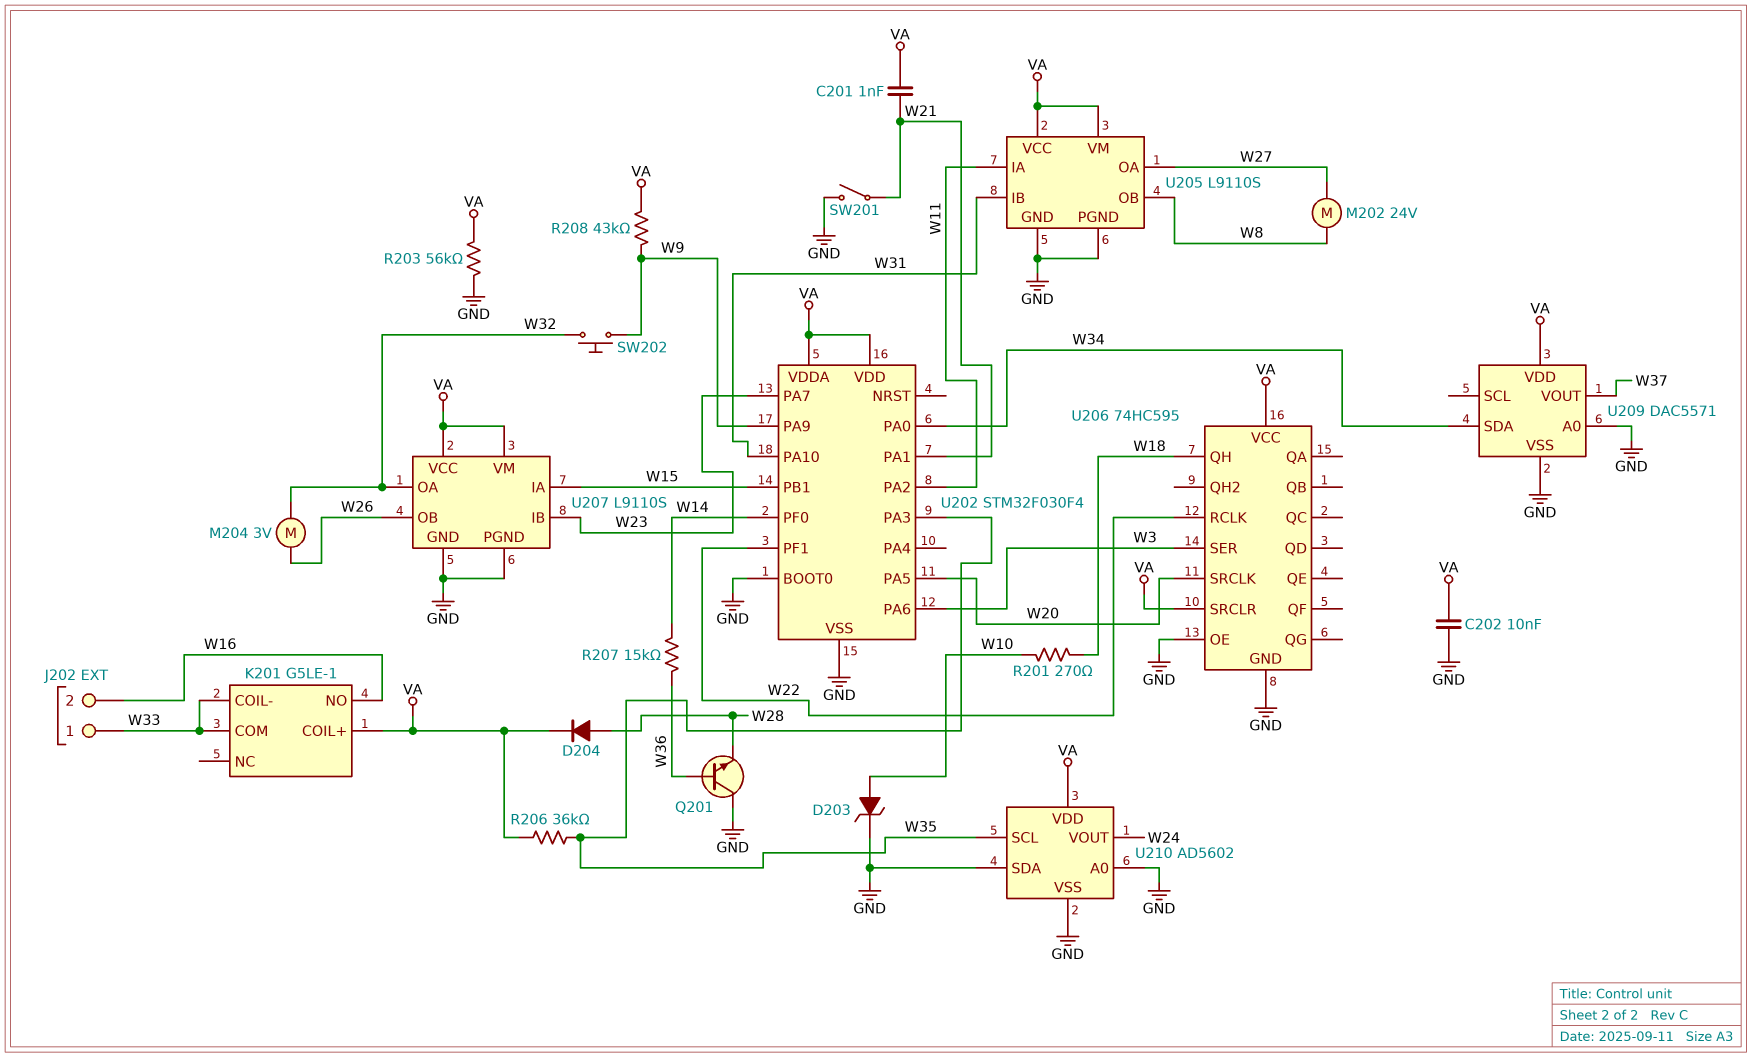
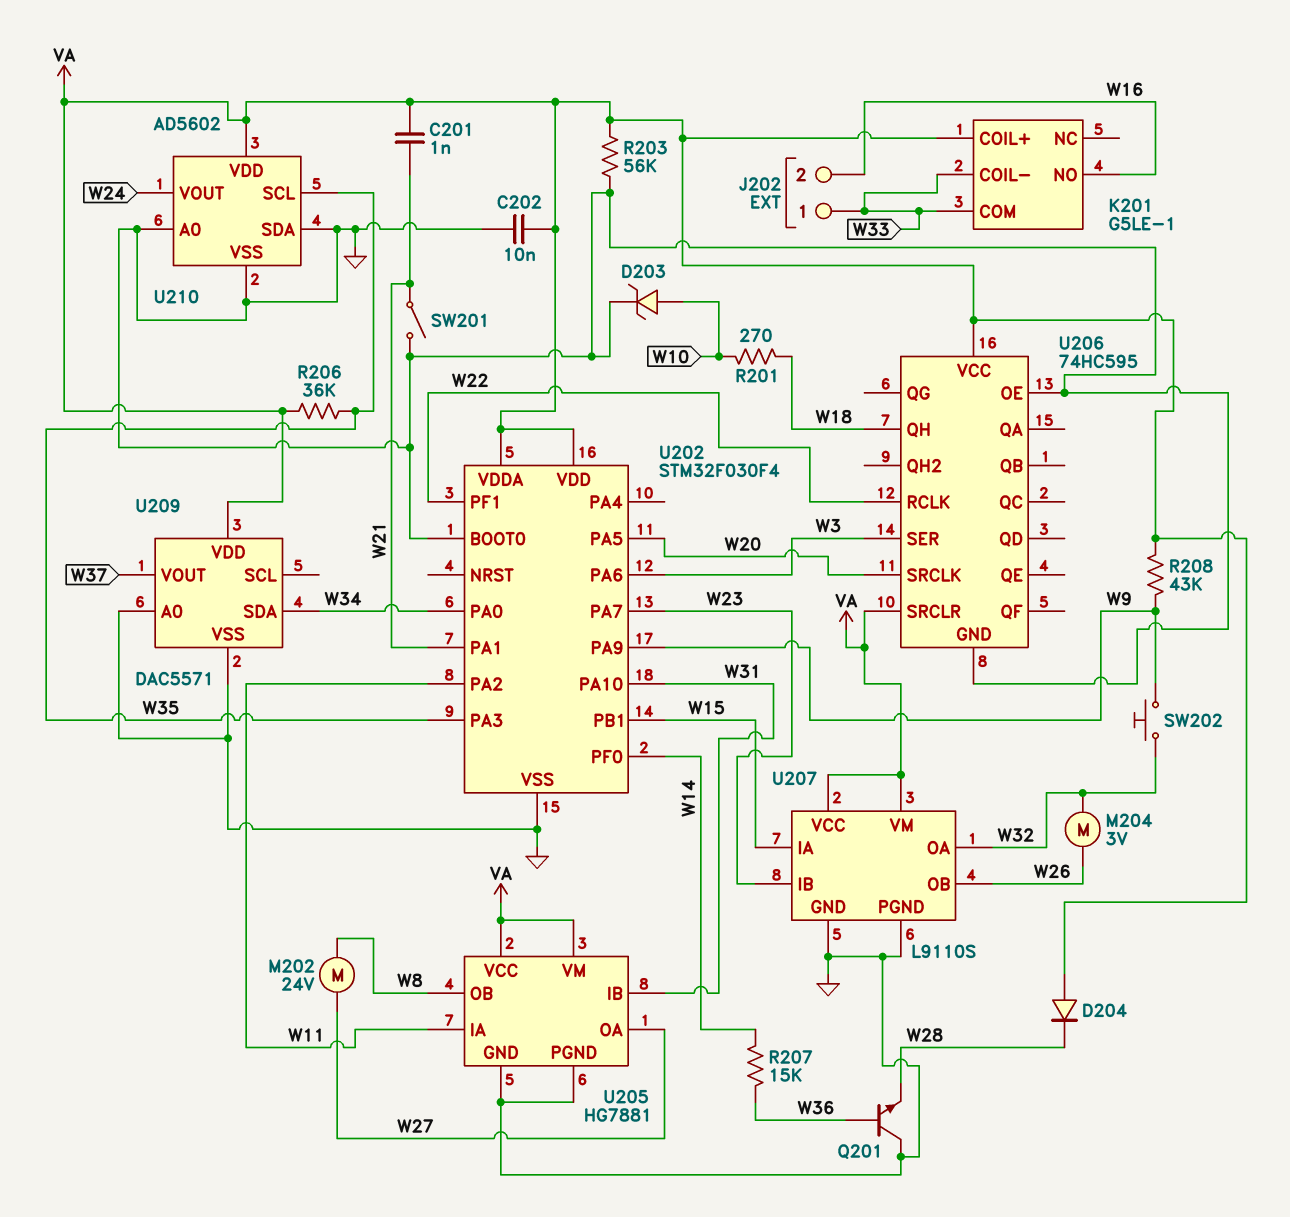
D204: diode (A W28, K VA) -> diode (A VA, K W28)
U205: L9110S -> HG7881

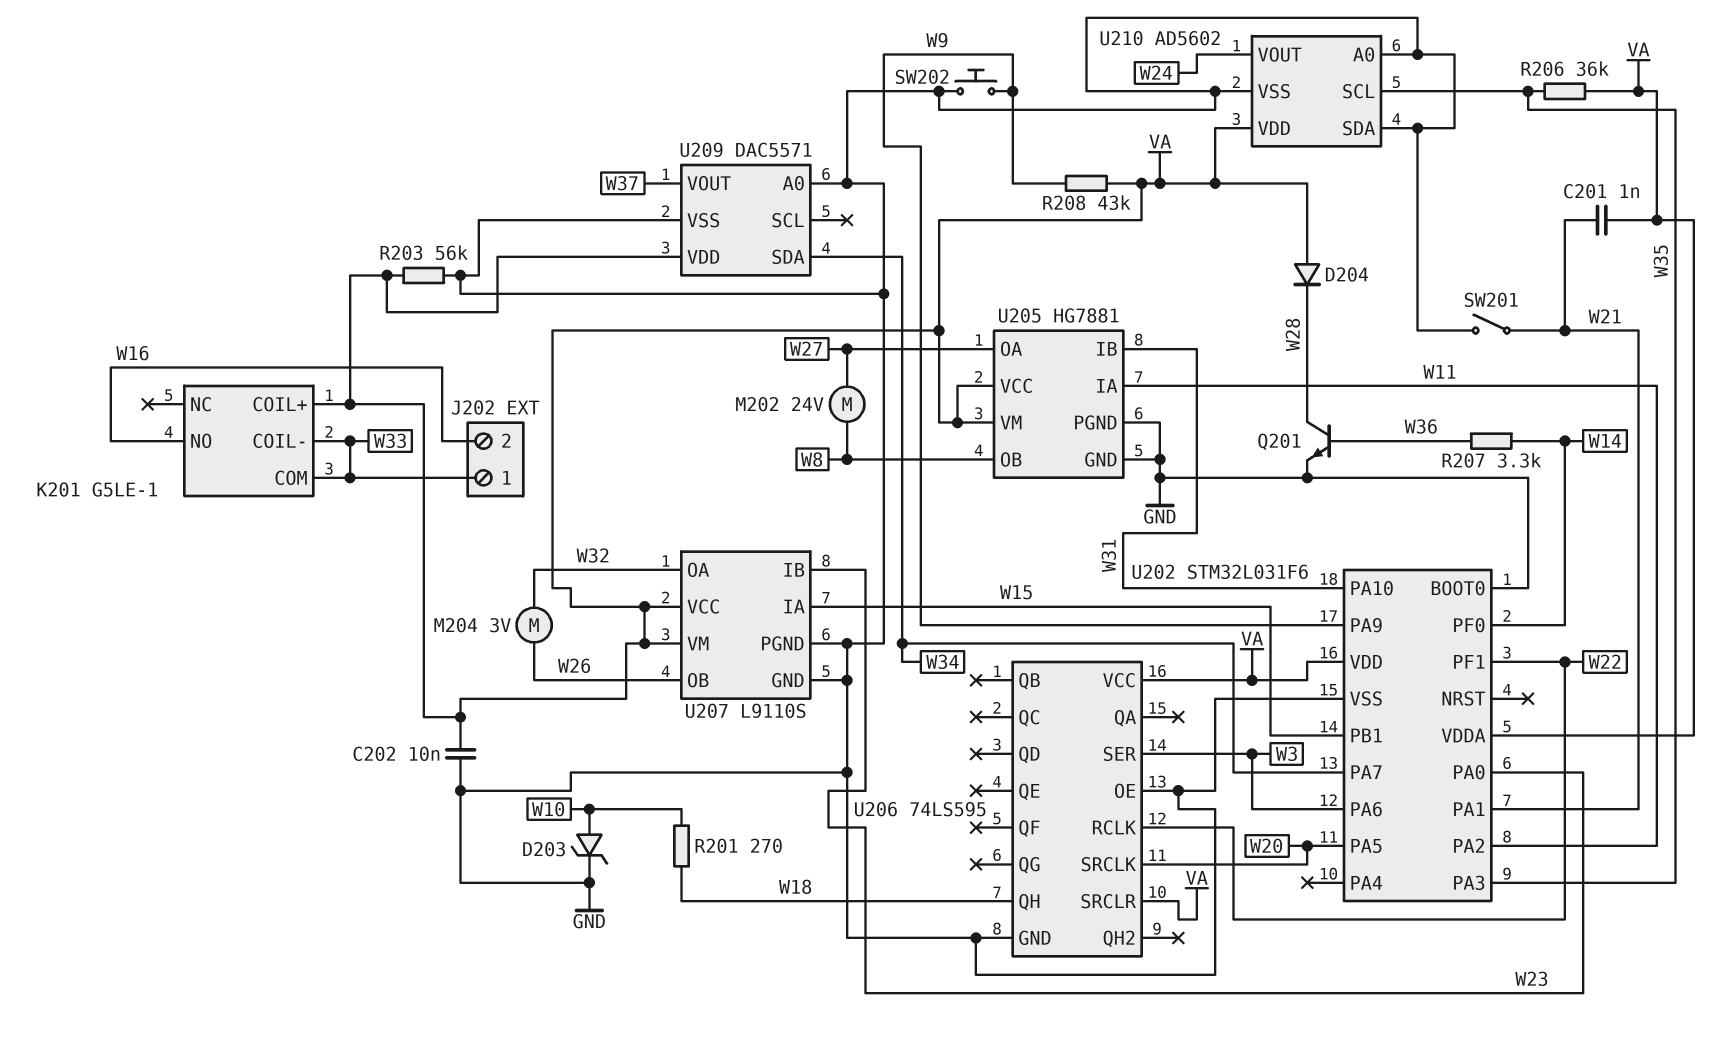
Q201: NPN (B W36, C GND, E W28) -> NPN (B W36, C W28, E GND)
R207: 15k (W14, W36) -> 3.3k (W14, W36)
SW202: button (W9, W32) -> button (GND, W9)
U202: STM32F030F4 -> STM32L031F6
U202 pin PA0: W34 -> W23
U202 pin PA7: W23 -> W34
U206: 74HC595 -> 74LS595

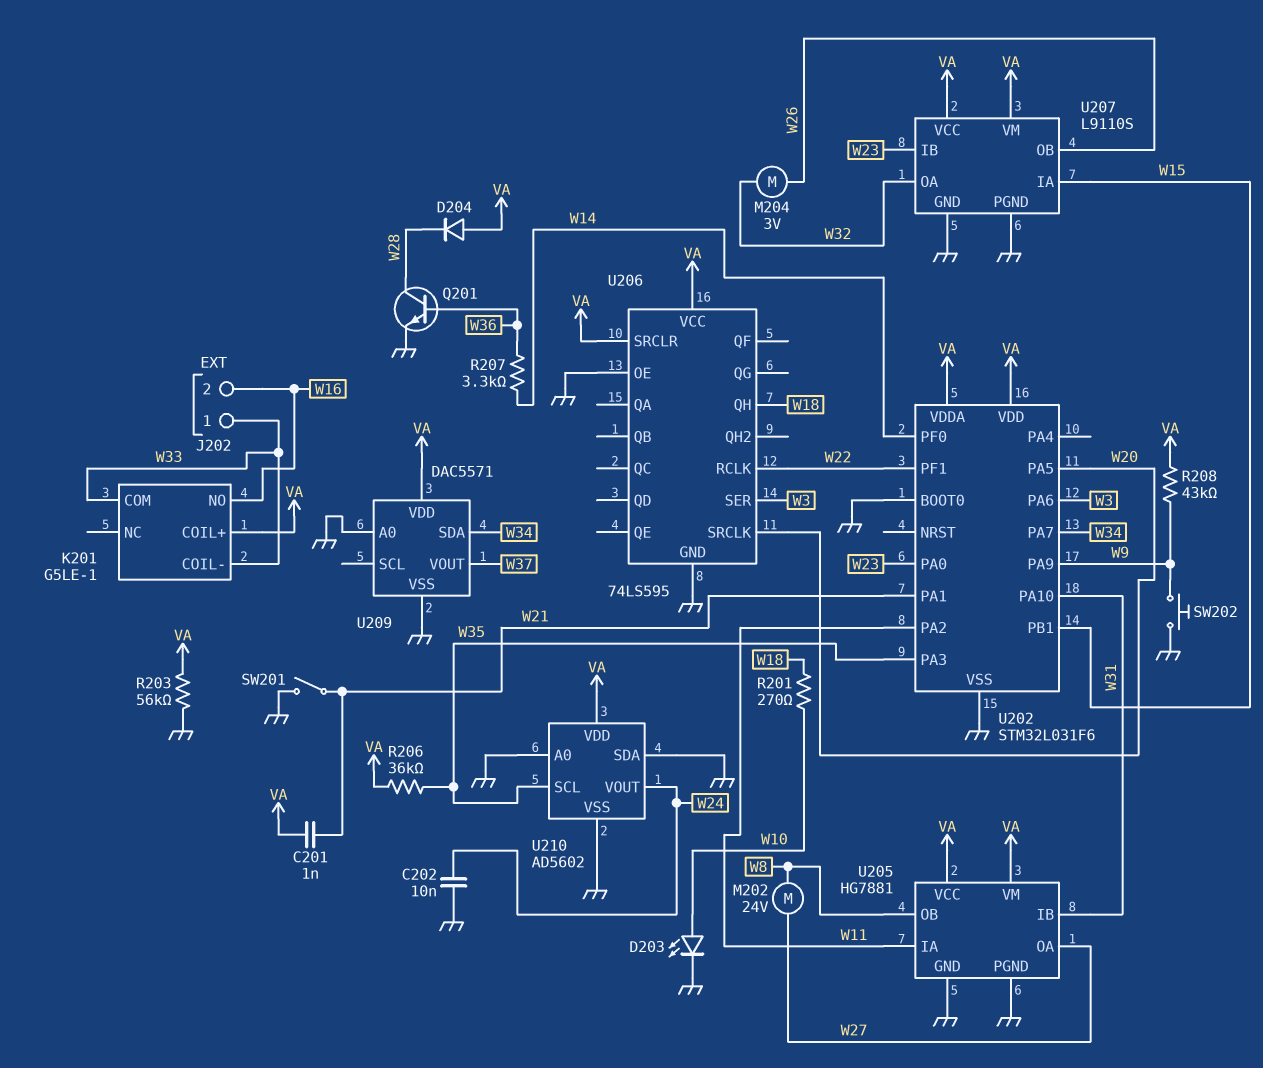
C202: 10nF (GND, VA) -> 10nF (GND, W24)
D203: zener (A W10, K GND) -> LED (A W10, K GND)

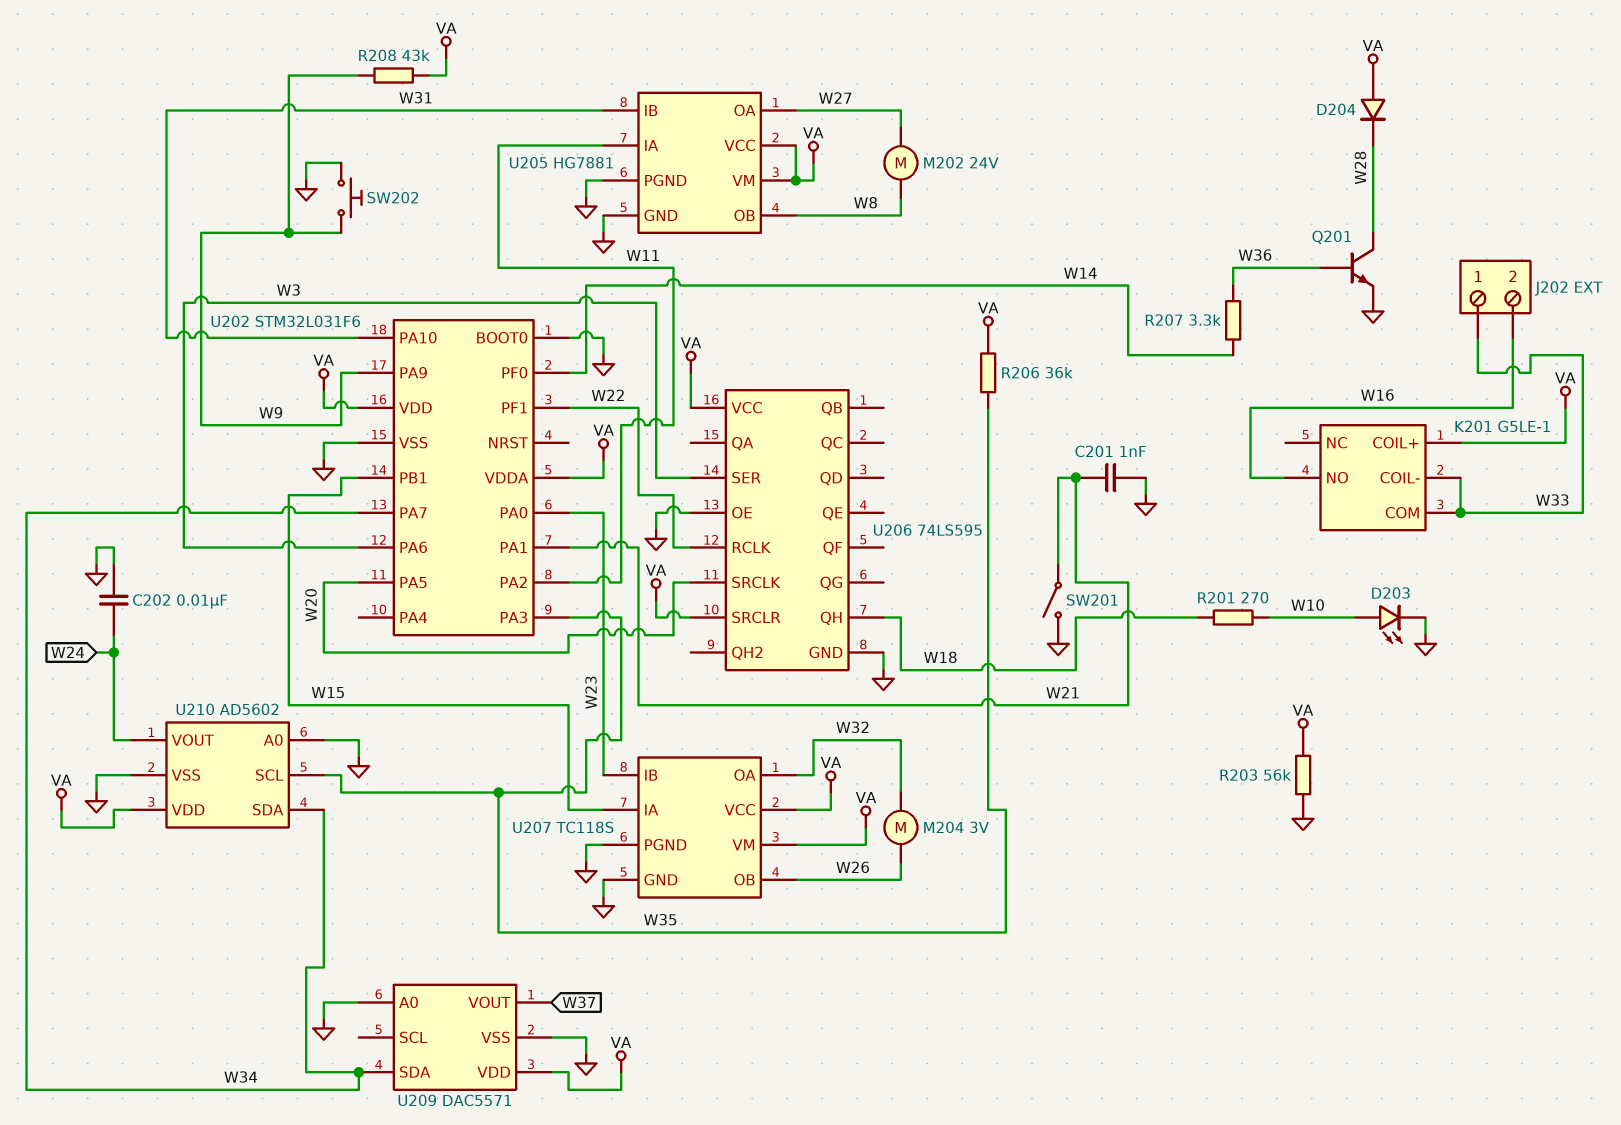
C201: 1nF (VA, W21) -> 1nF (GND, W21)
U207: L9110S -> TC118S
U210 pin SDA: GND -> W34

